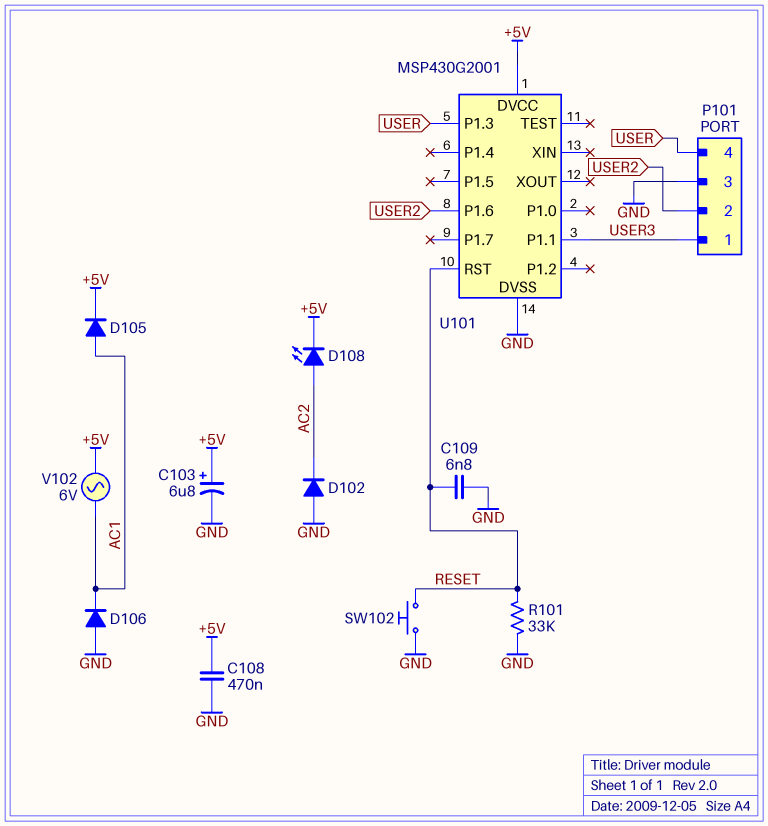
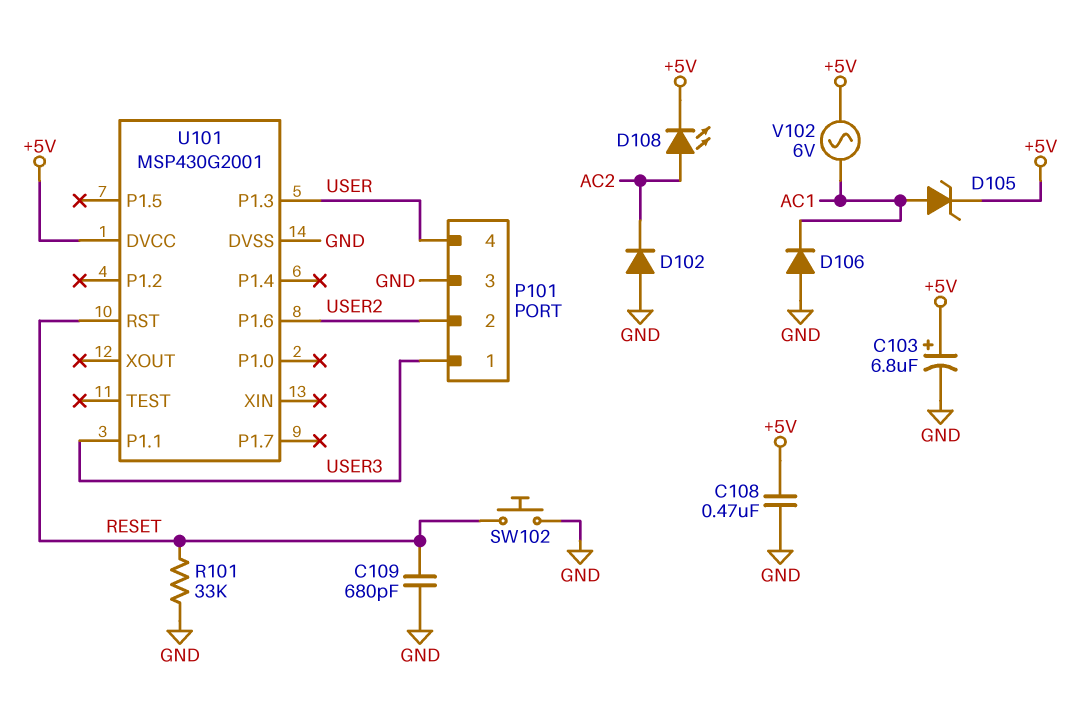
C109: 6.8nF (GND, RESET) -> 680pF (GND, RESET)
D105: diode (A AC1, K +5V) -> zener (A AC1, K +5V)

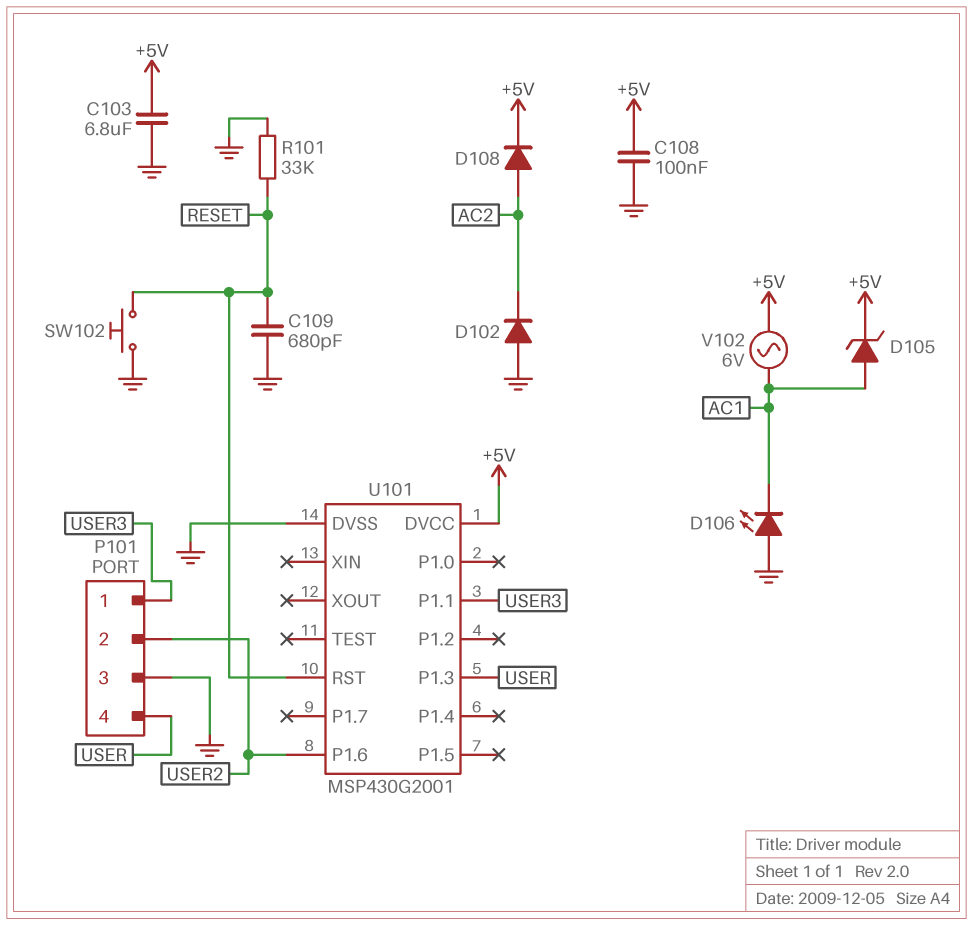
C103: 6.8uF (plus +5V, minus GND) -> 6.8uF (+5V, GND)
C108: 470nF (+5V, GND) -> 100nF (+5V, GND)
D106: diode (A GND, K AC1) -> LED (A GND, K AC1)
D108: LED (A AC2, K +5V) -> diode (A AC2, K +5V)

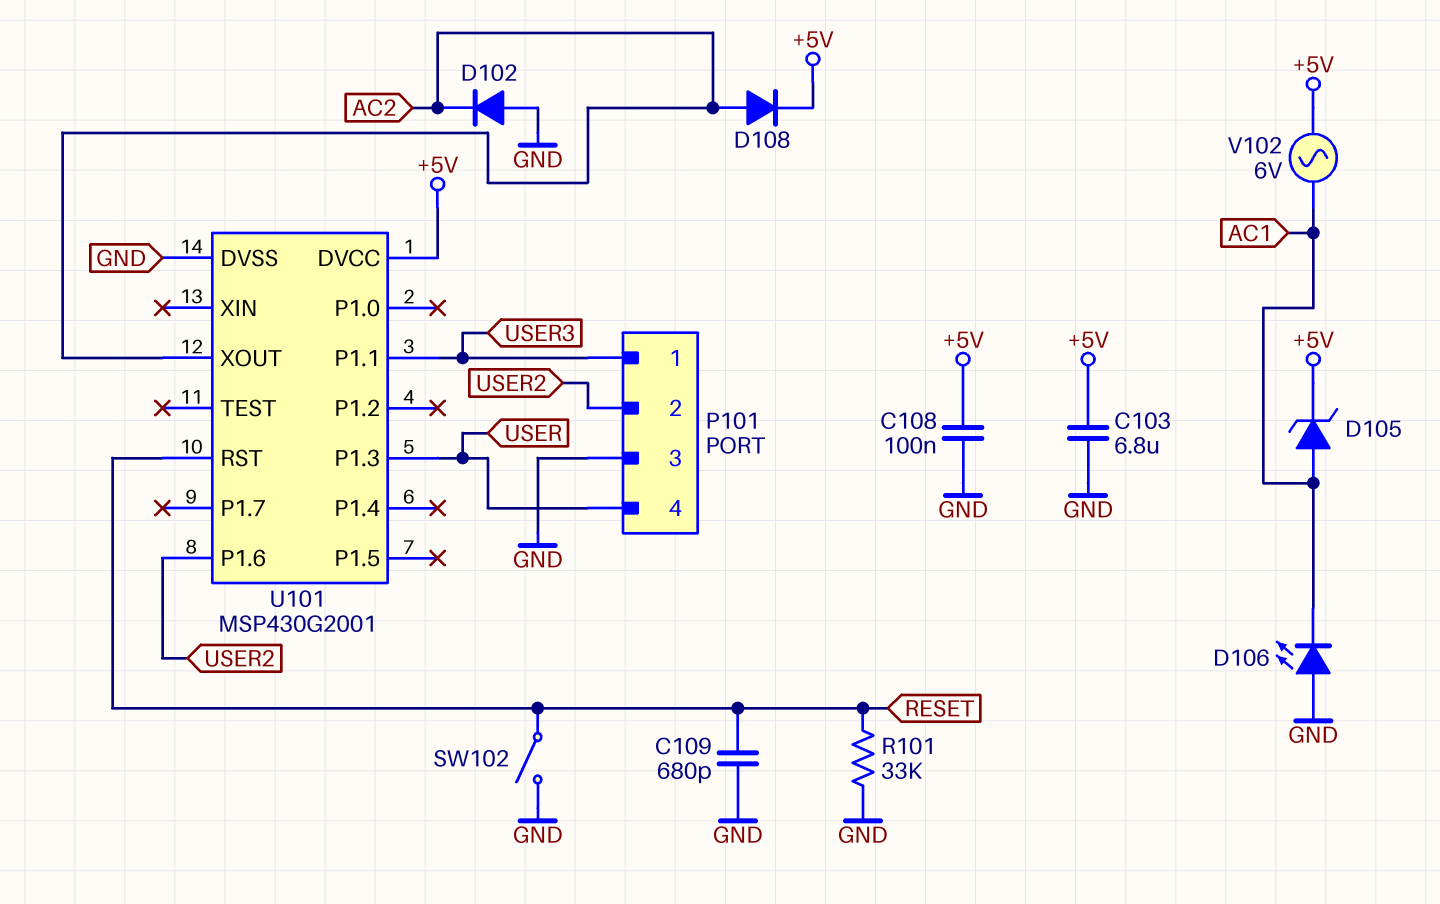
SW102: button (GND, RESET) -> switch (GND, RESET)
U101 pin XOUT: none -> AC2

